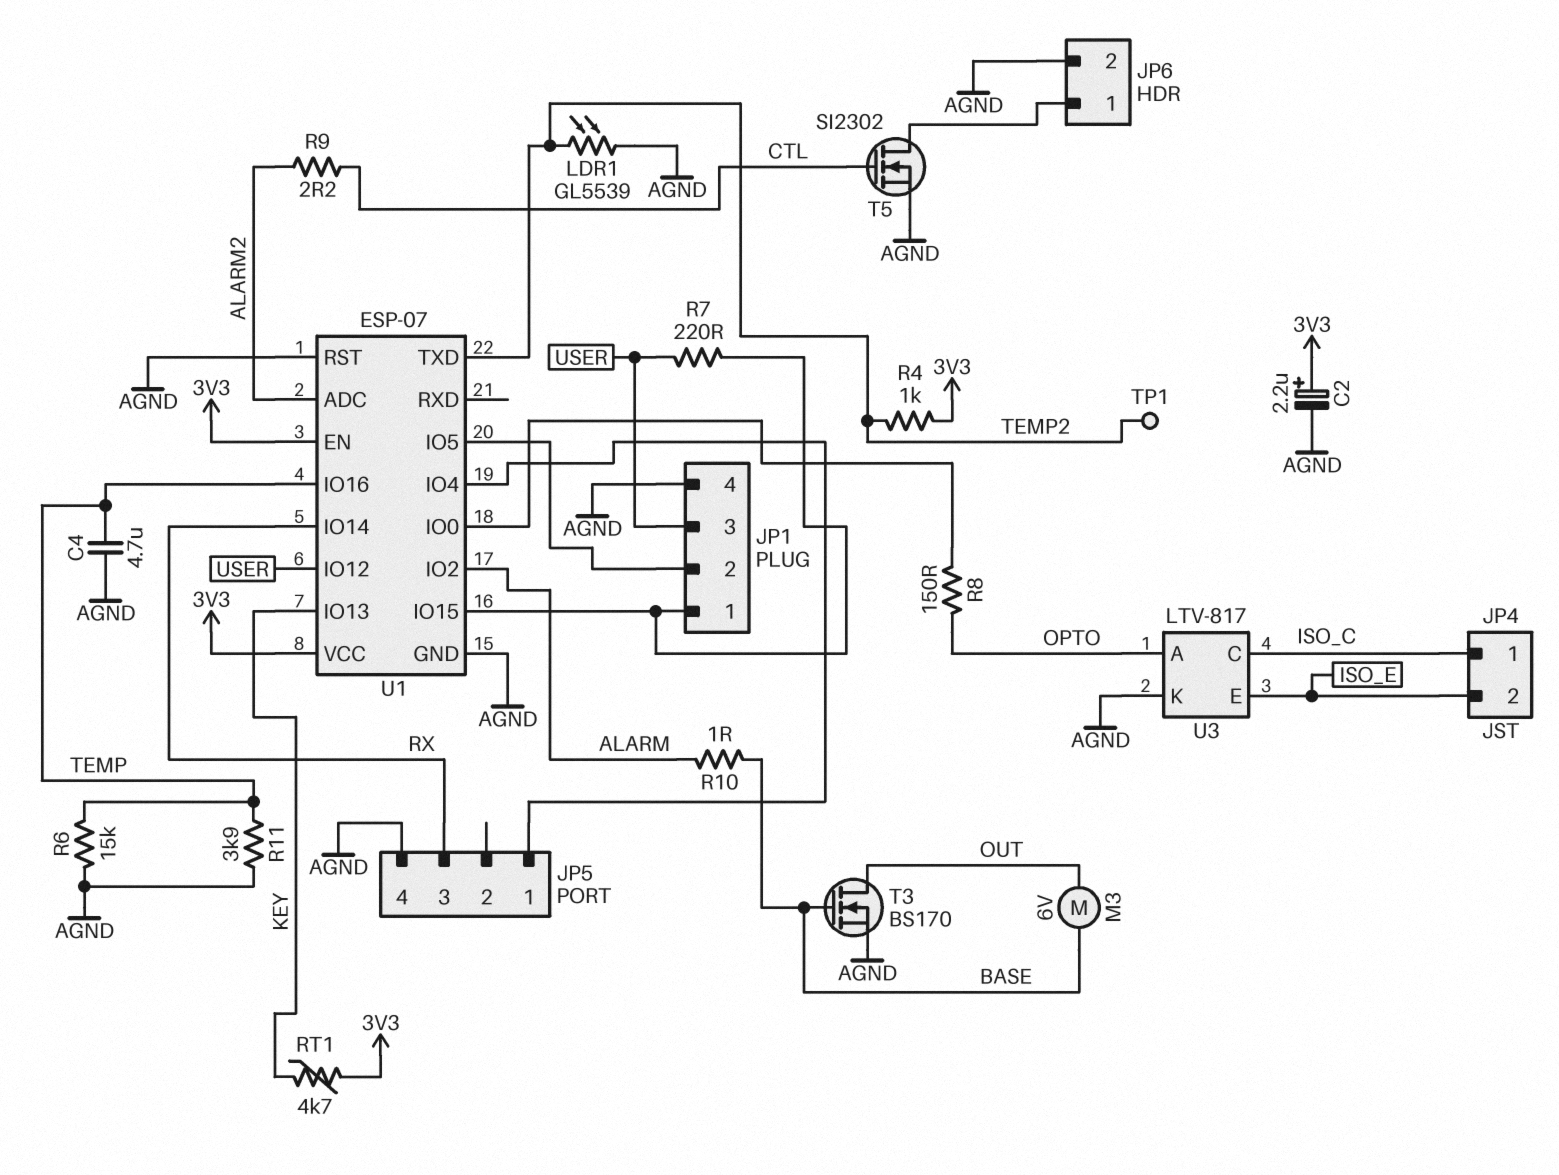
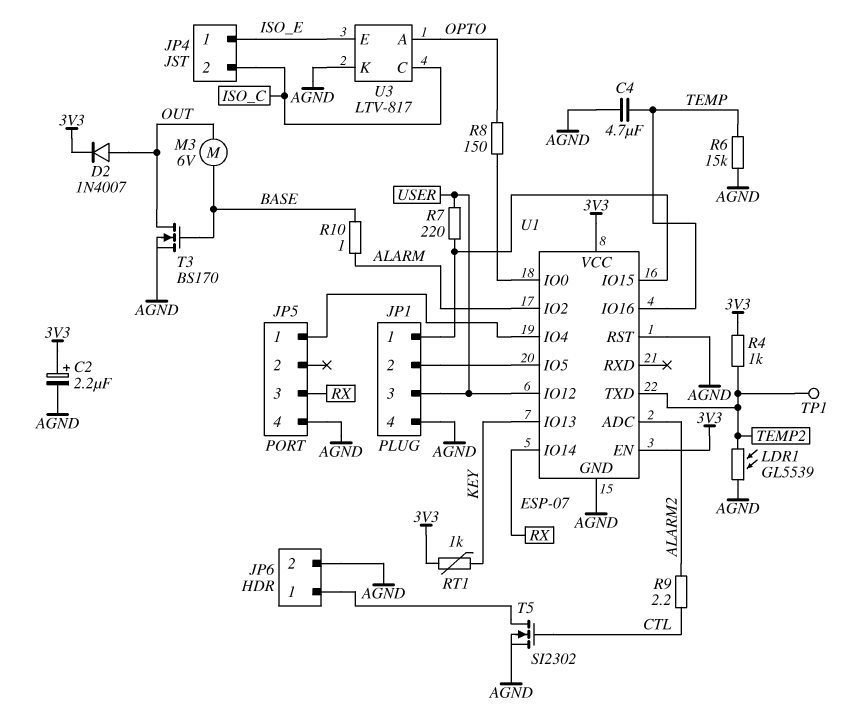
D2: none -> diode 1N4007 (A OUT, K 3V3)
JP4 pin 1: ISO_C -> ISO_E
JP4 pin 2: ISO_E -> ISO_C
R11: 3.9k (AGND, TEMP) -> none
RT1: 4.7k (3V3, KEY) -> 1k (3V3, KEY)

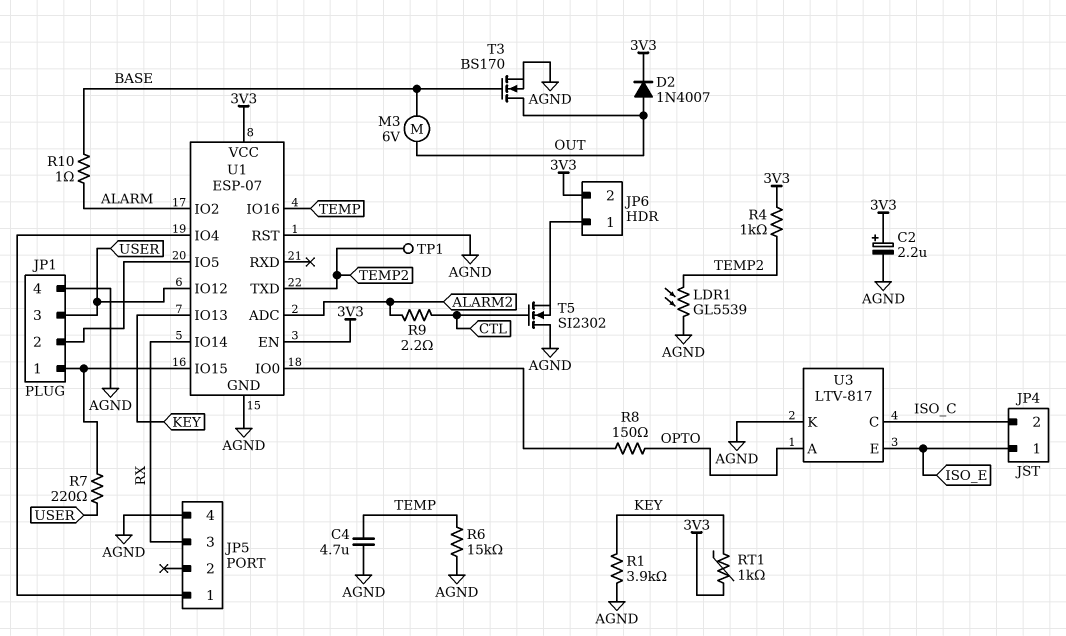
JP6 pin 2: AGND -> 3V3
R1: none -> 3.9k (AGND, KEY)
T5: NMOS SI2302 (G CTL, D JP6/1, S AGND) -> NMOS SI2302 (G CTL, D AGND, S JP6/1)

